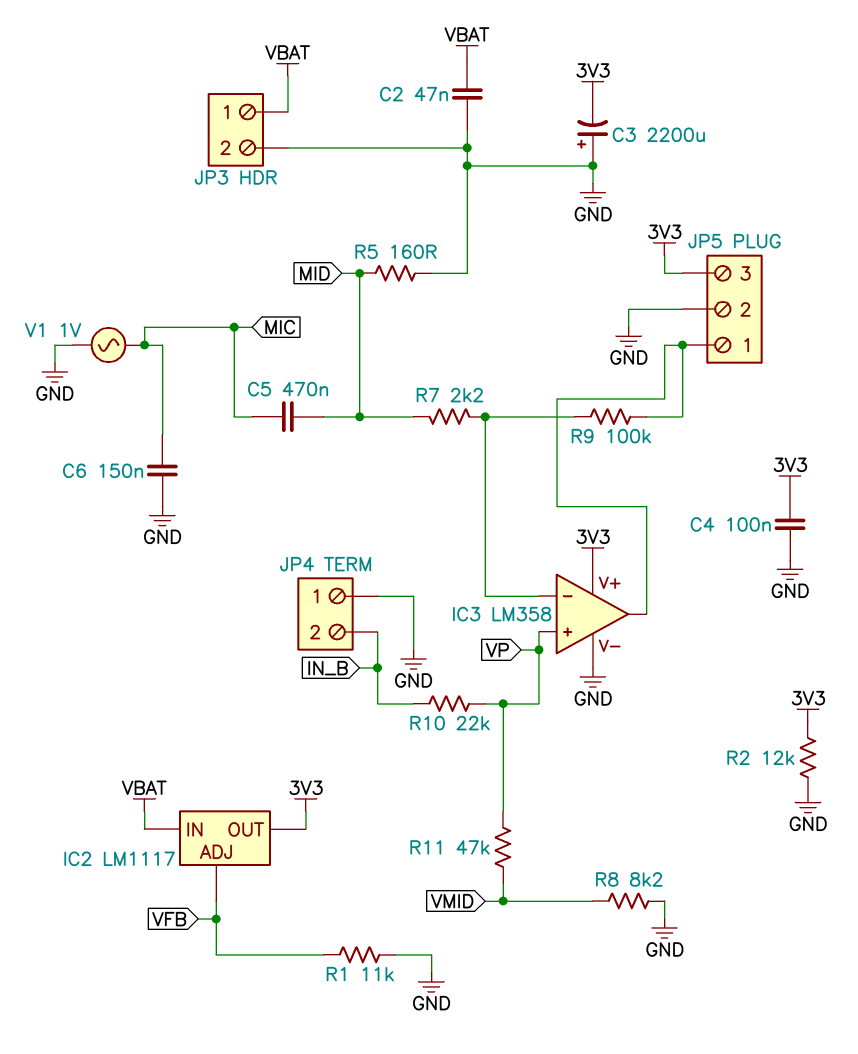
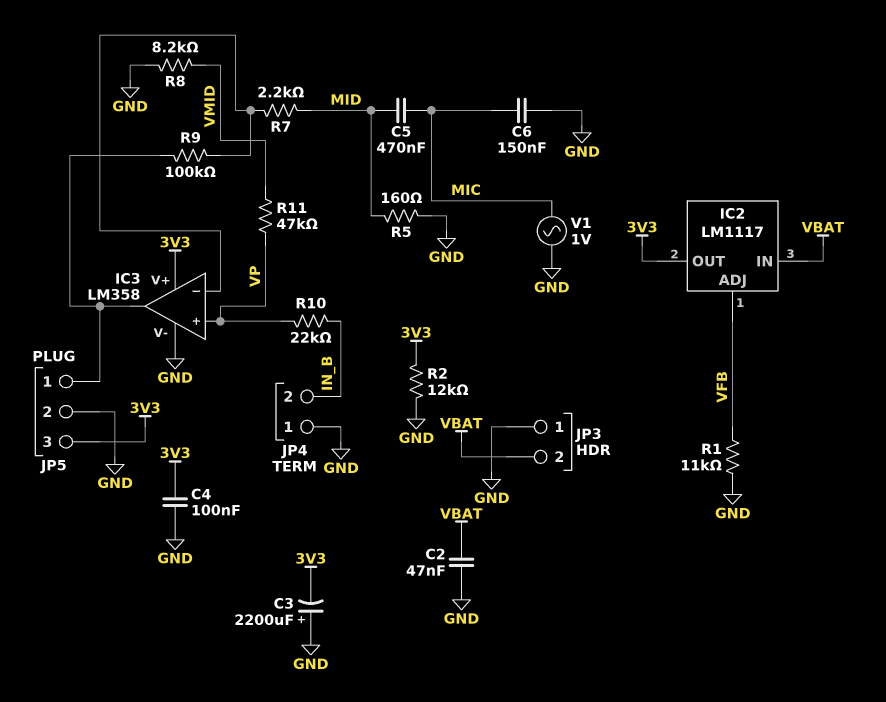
JP3 pin 1: VBAT -> GND
JP3 pin 2: GND -> VBAT

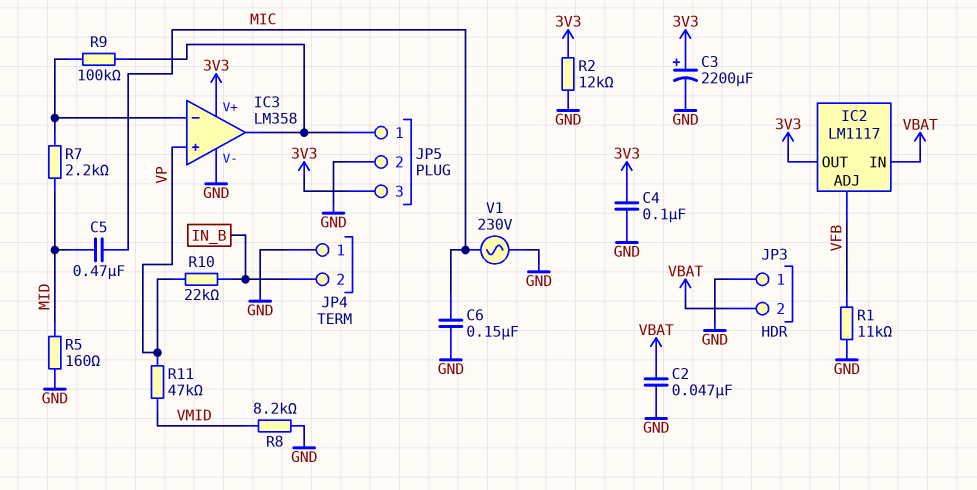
C3: 2200uF (plus GND, minus 3V3) -> 2200uF (plus 3V3, minus GND)
V1: AC 1V (GND, MIC) -> AC 230V (GND, MIC)

